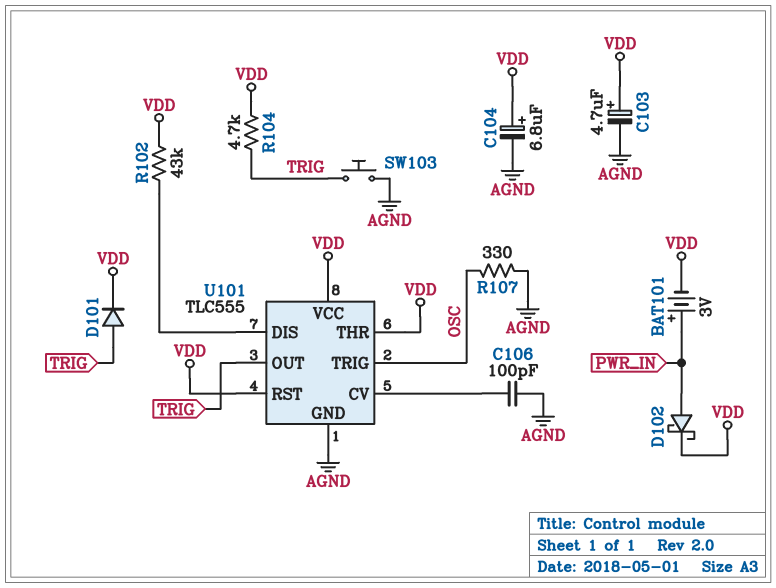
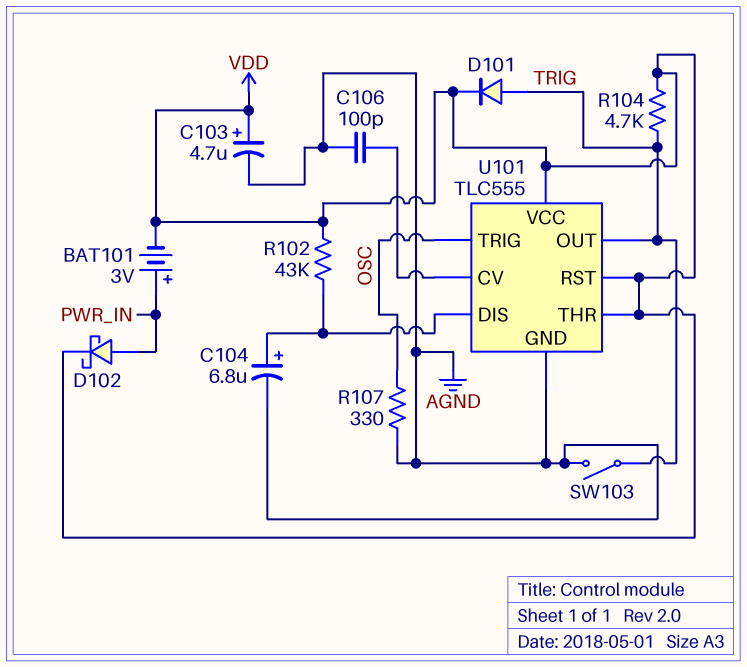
C104: 6.8uF (plus VDD, minus AGND) -> 6.8uF (plus U101/DIS, minus AGND)
SW103: button (AGND, TRIG) -> switch (AGND, TRIG)

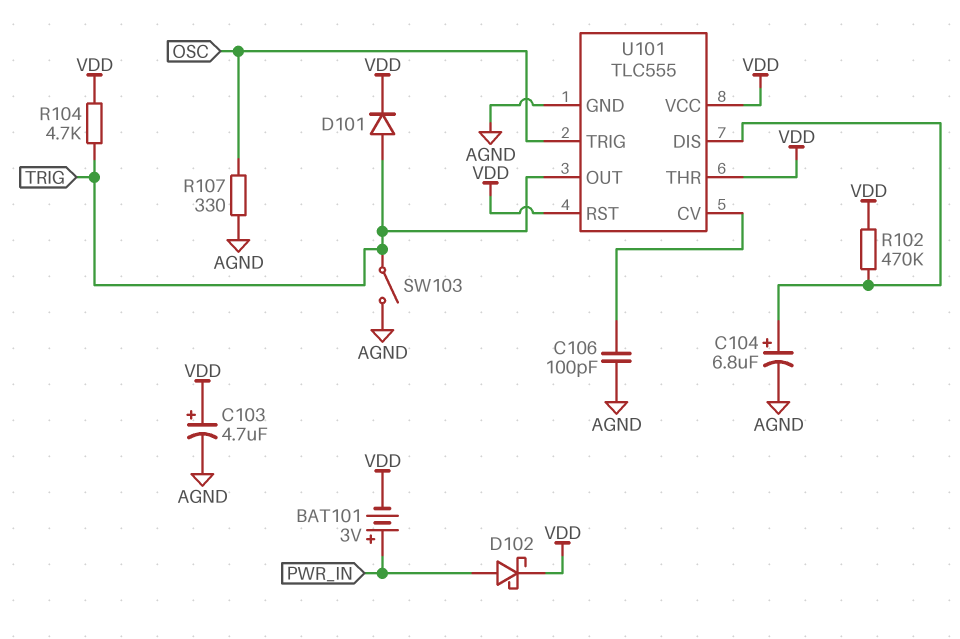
R102: 43k (U101/DIS, VDD) -> 470k (U101/DIS, VDD)

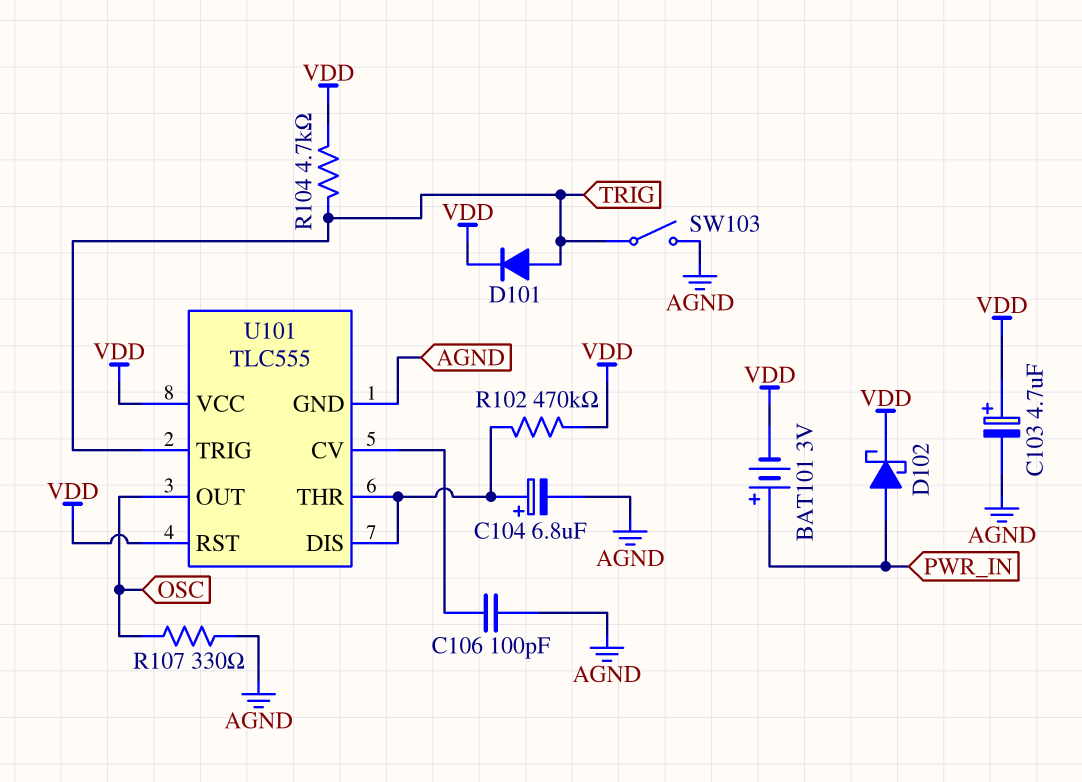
U101 pin OUT: TRIG -> OSC
U101 pin THR: VDD -> U101/DIS
U101 pin TRIG: OSC -> TRIG

